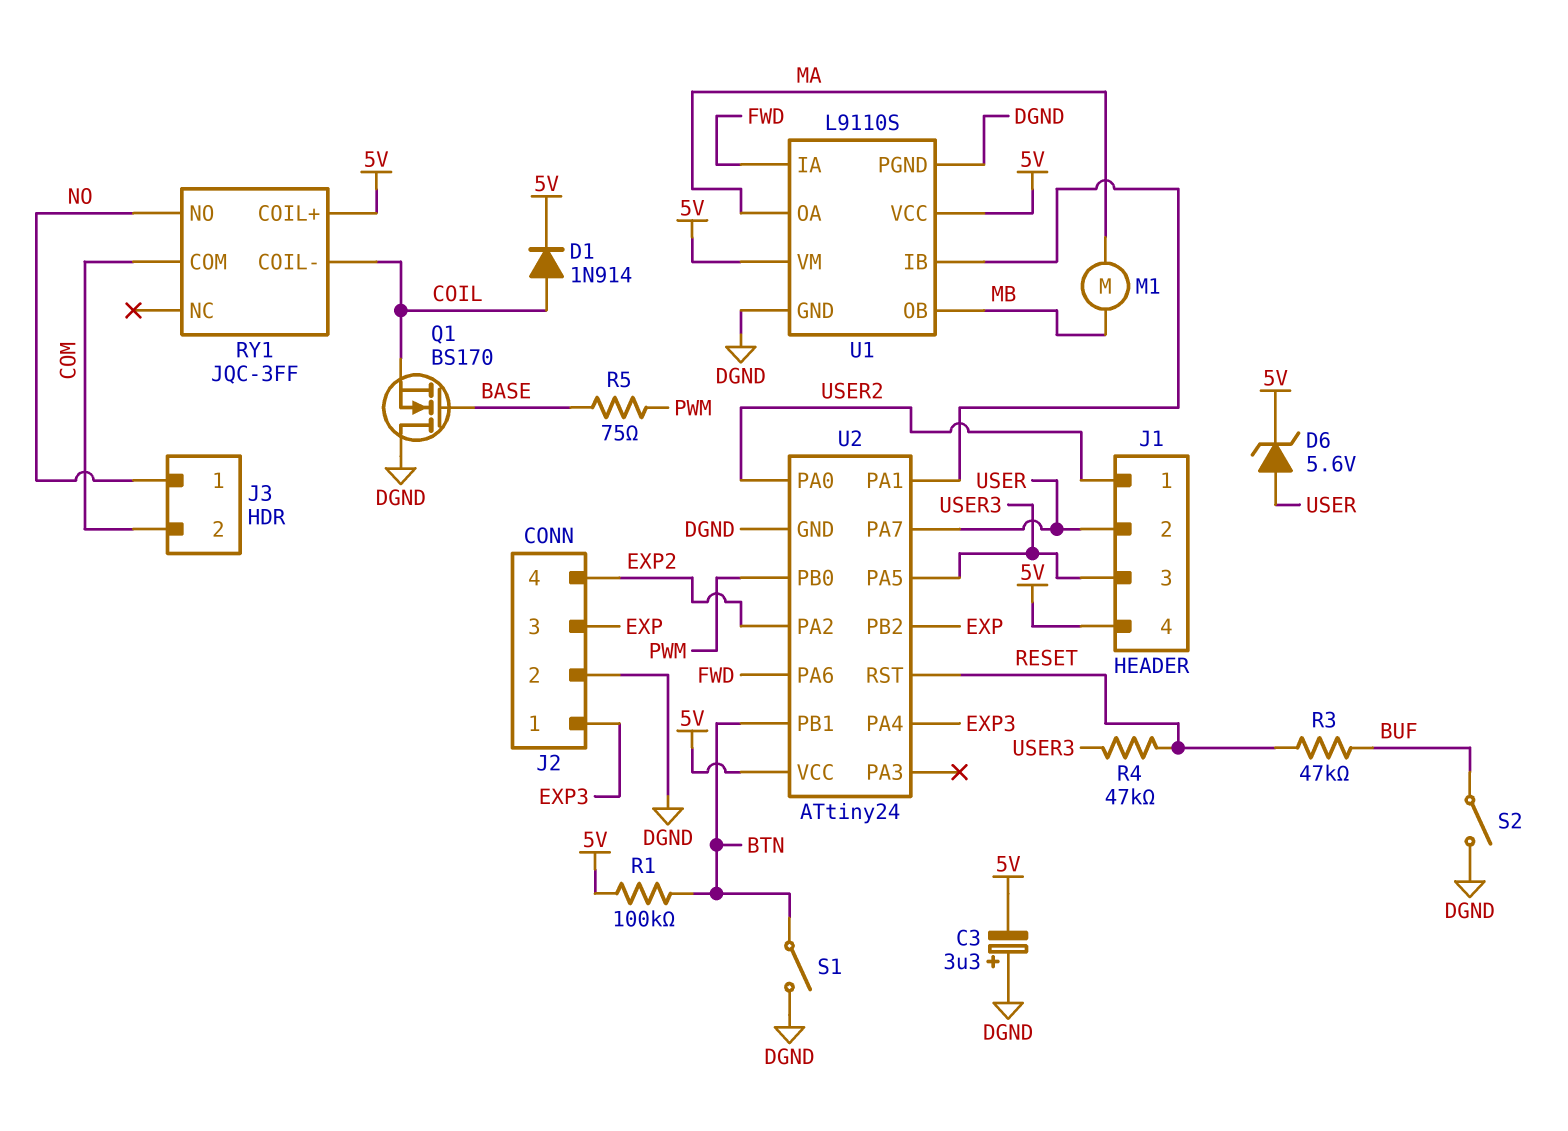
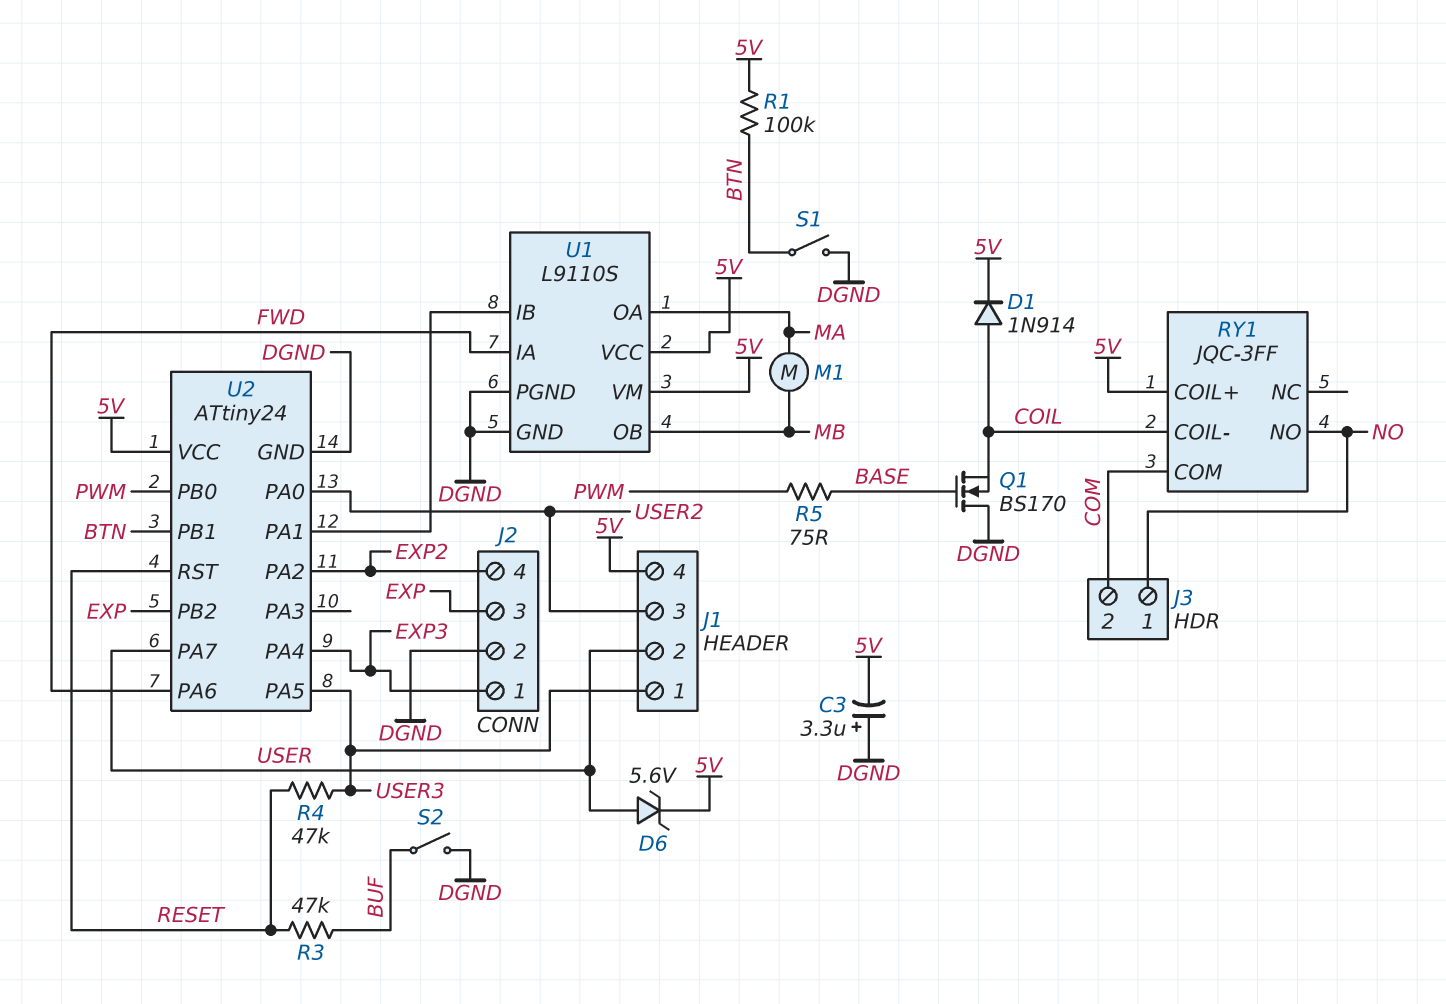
J1 pin 1: USER2 -> USER3
J1 pin 3: USER3 -> USER2

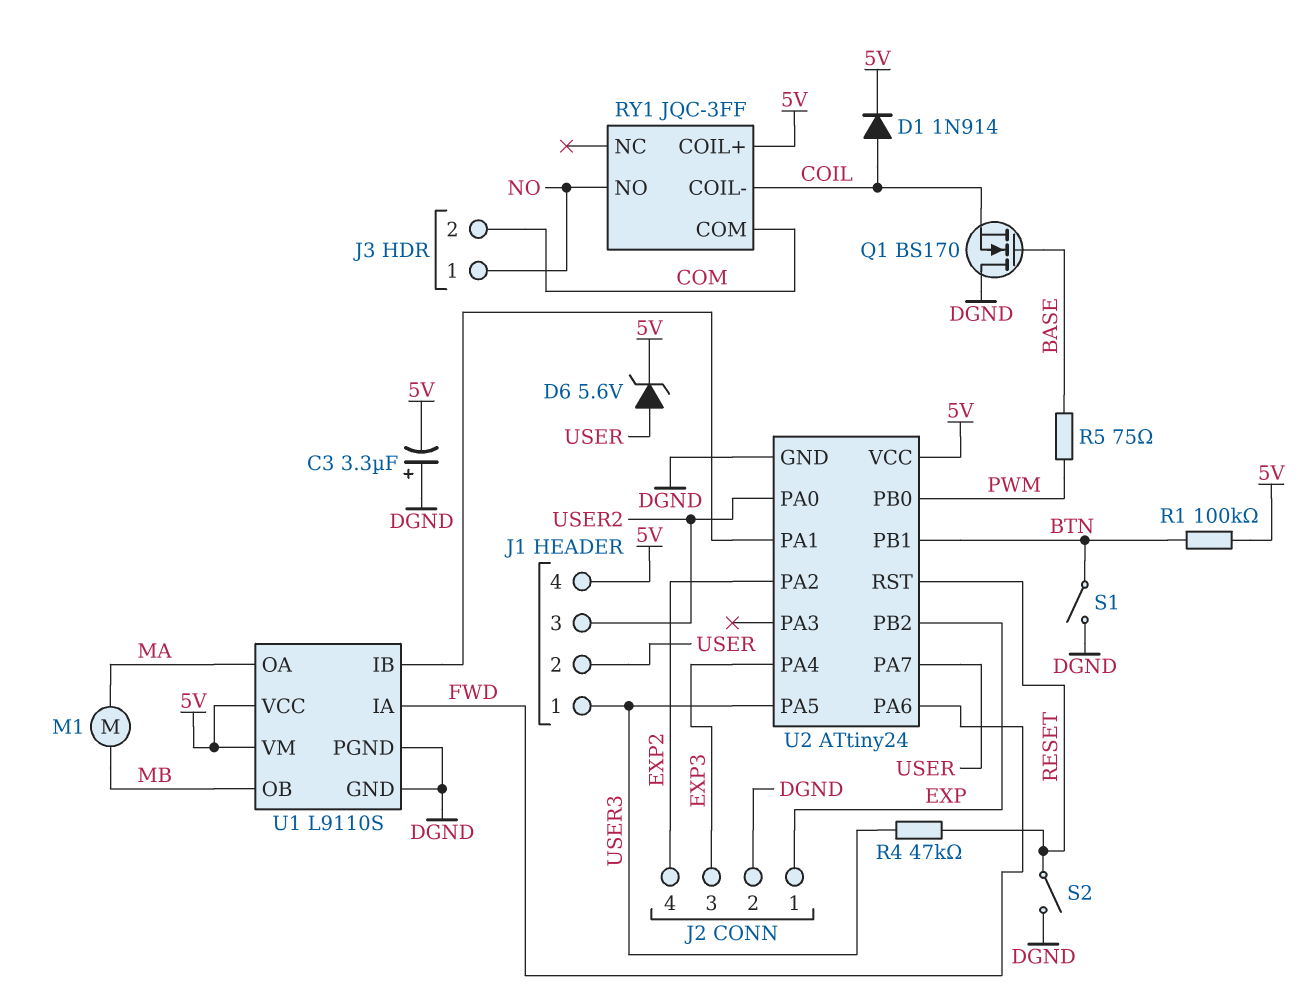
J2 pin 1: EXP3 -> EXP
J2 pin 3: EXP -> EXP3
R3: 47k (BUF, RESET) -> none
S2: switch (BUF, DGND) -> switch (DGND, RESET)

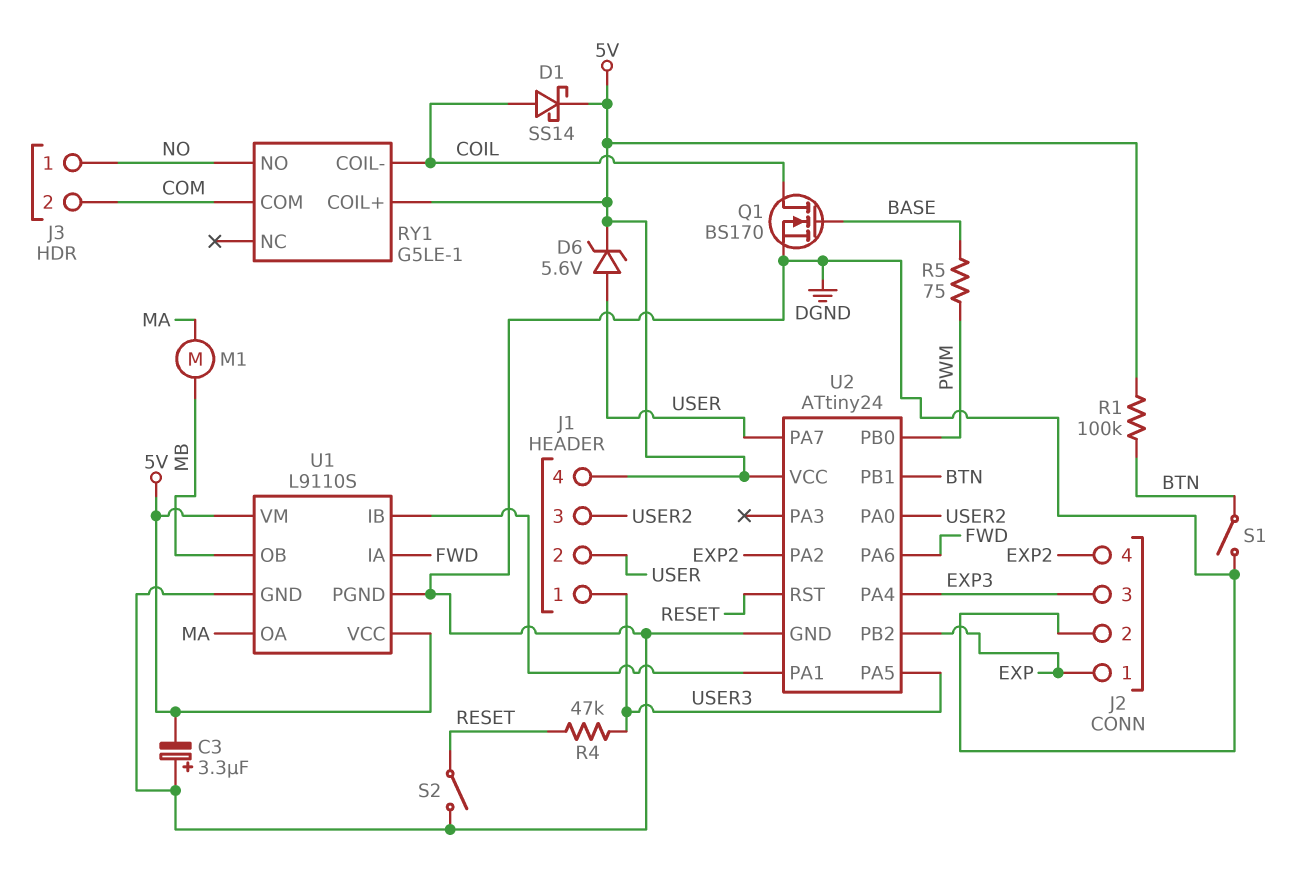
D1: diode 1N914 (A COIL, K 5V) -> schottky SS14 (A COIL, K 5V)
Q1: NMOS BS170 (G BASE, D DGND, S COIL) -> NMOS BS170 (G BASE, D COIL, S DGND)
RY1: JQC-3FF -> G5LE-1

